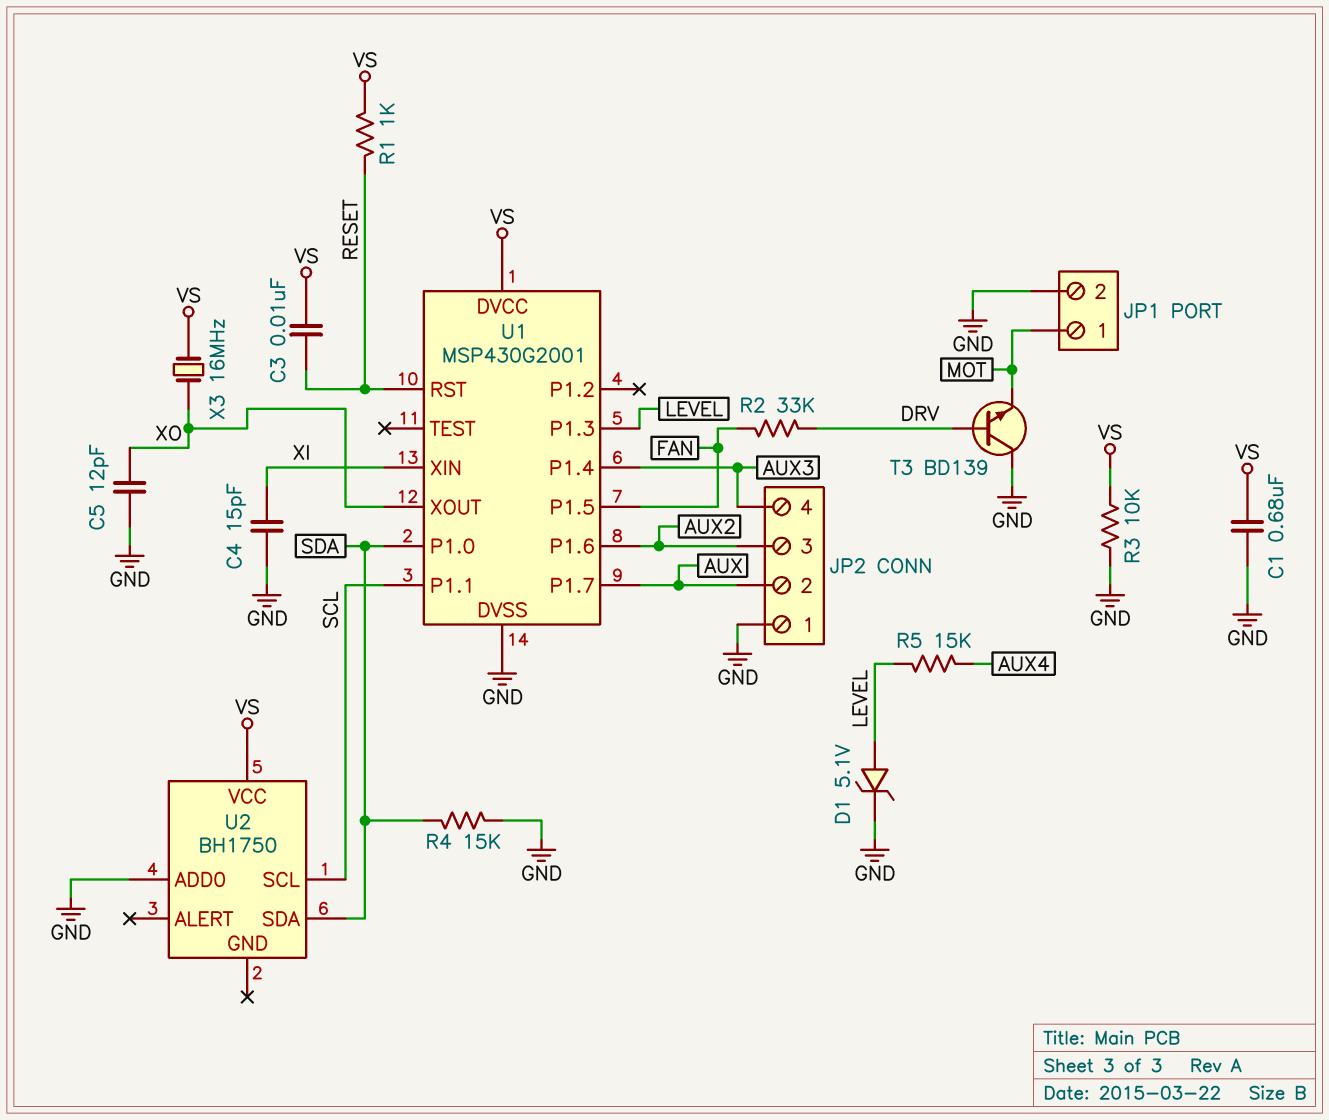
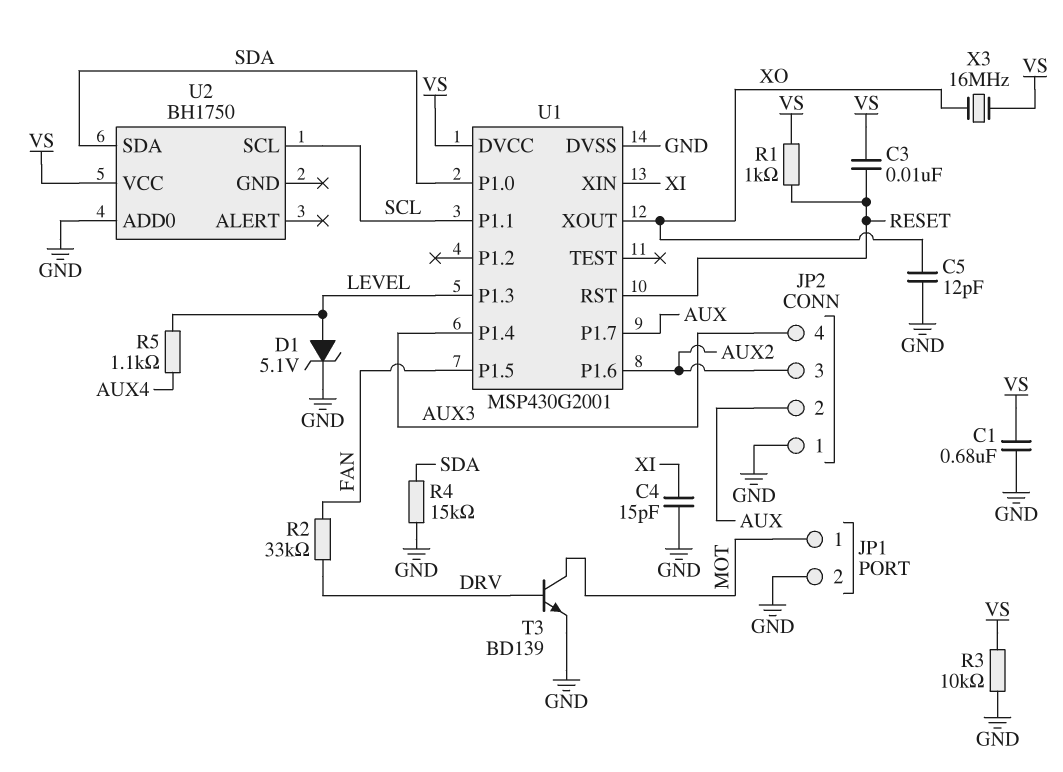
R5: 15k (AUX4, LEVEL) -> 1.1k (AUX4, LEVEL)
T3: NPN BD139 (B DRV, C GND, E MOT) -> NPN BD139 (B DRV, C MOT, E GND)

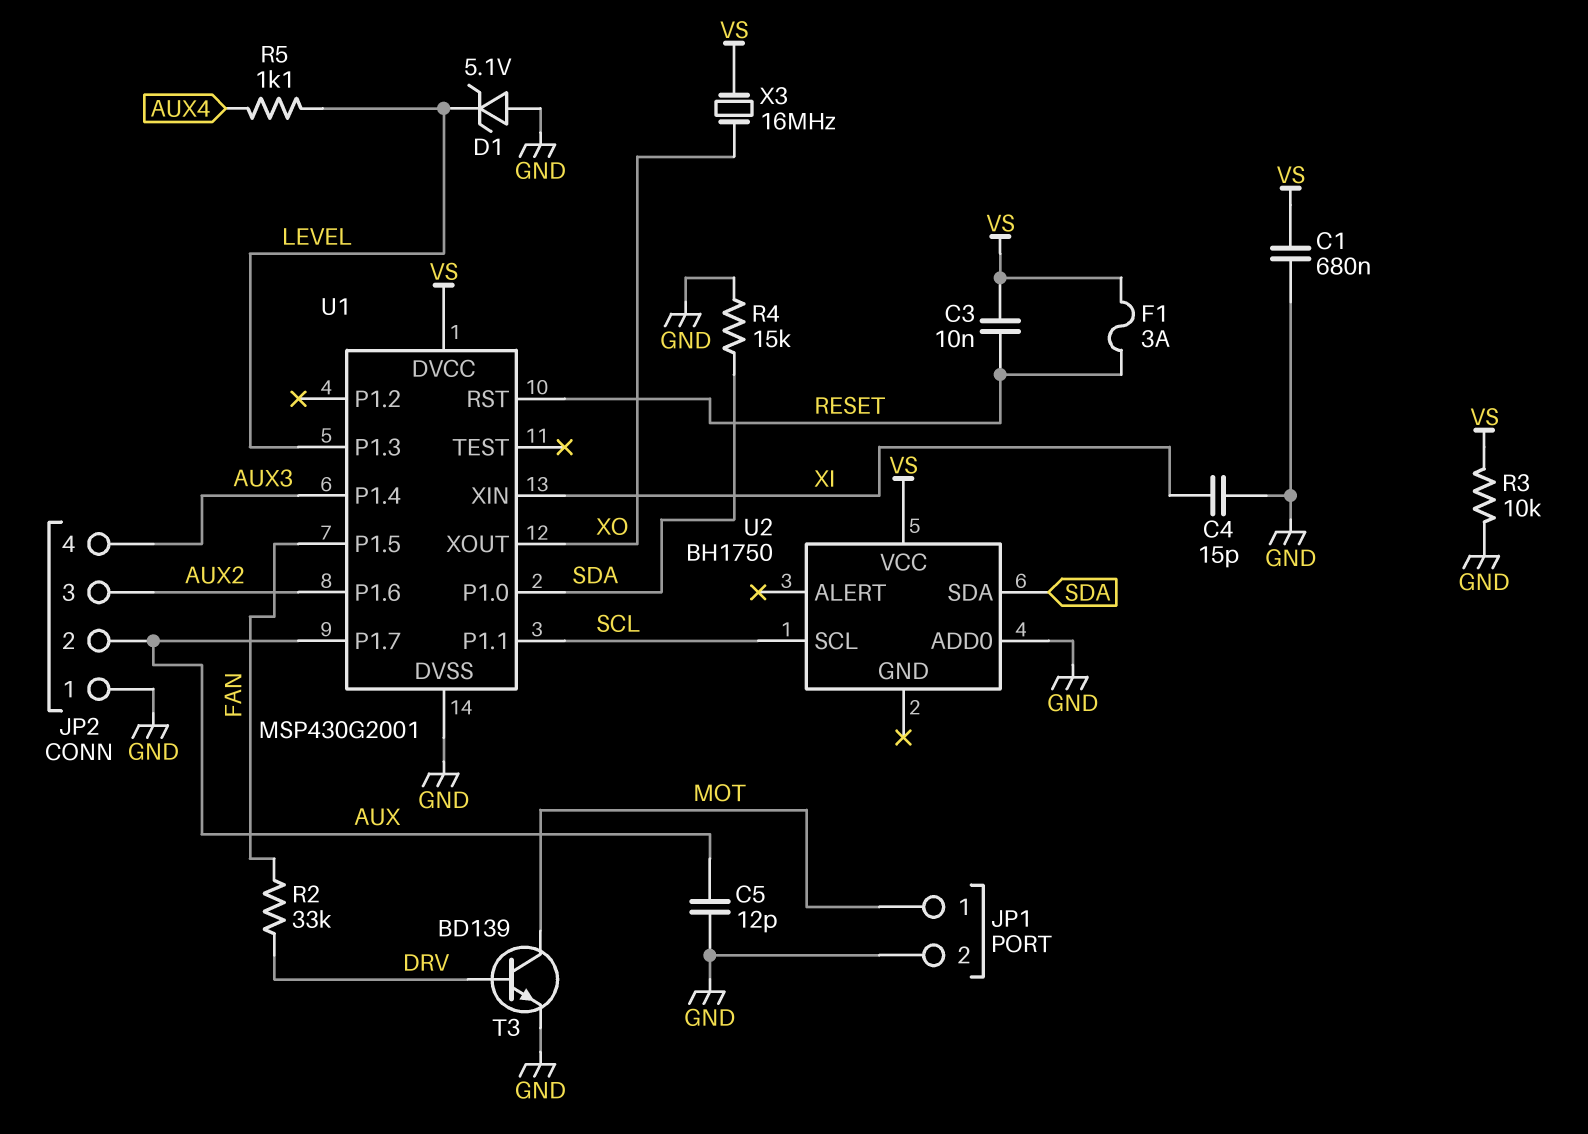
C5: 12pF (GND, XO) -> 12pF (AUX, GND)
D1: zener 5.1V (A LEVEL, K GND) -> zener 5.1V (A GND, K LEVEL)
F1: none -> 3A (RESET, VS)
R1: 1k (RESET, VS) -> none

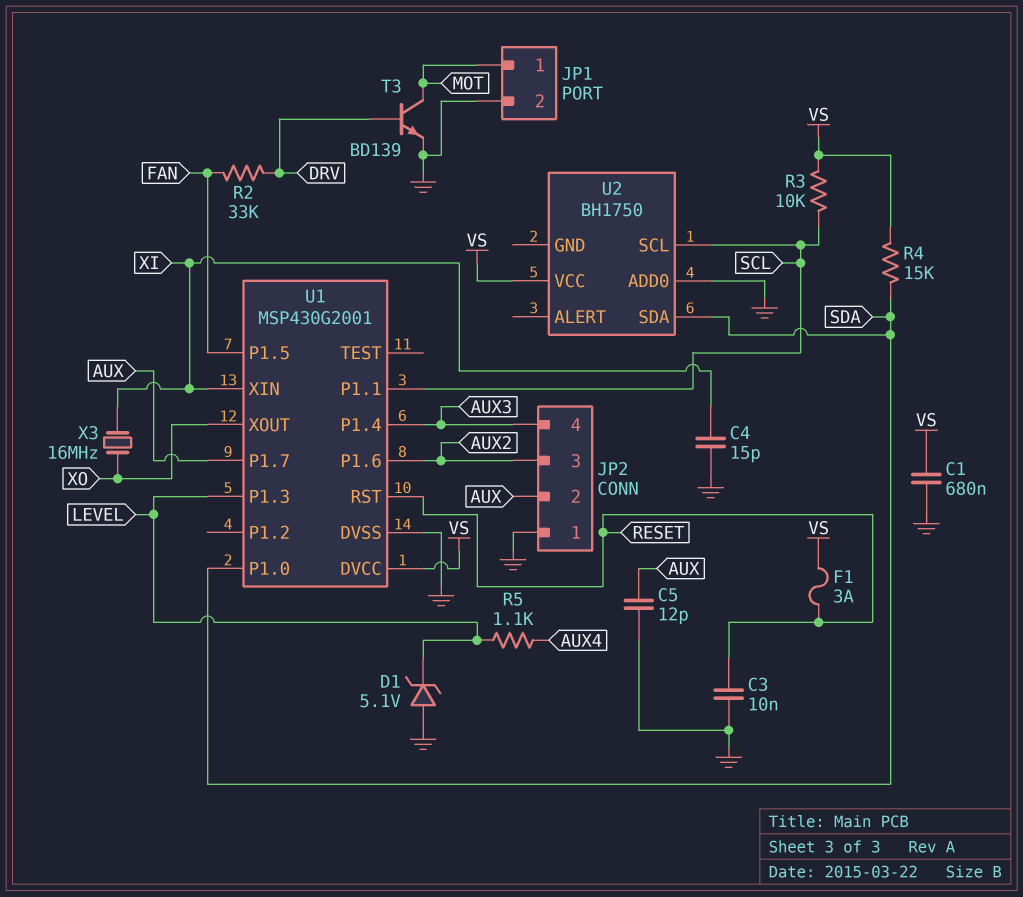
C3: 10nF (RESET, VS) -> 10nF (GND, RESET)
R3: 10k (GND, VS) -> 10k (SCL, VS)
R4: 15k (GND, SDA) -> 15k (SDA, VS)
X3: 16MHz (VS, XO) -> 16MHz (XI, XO)

